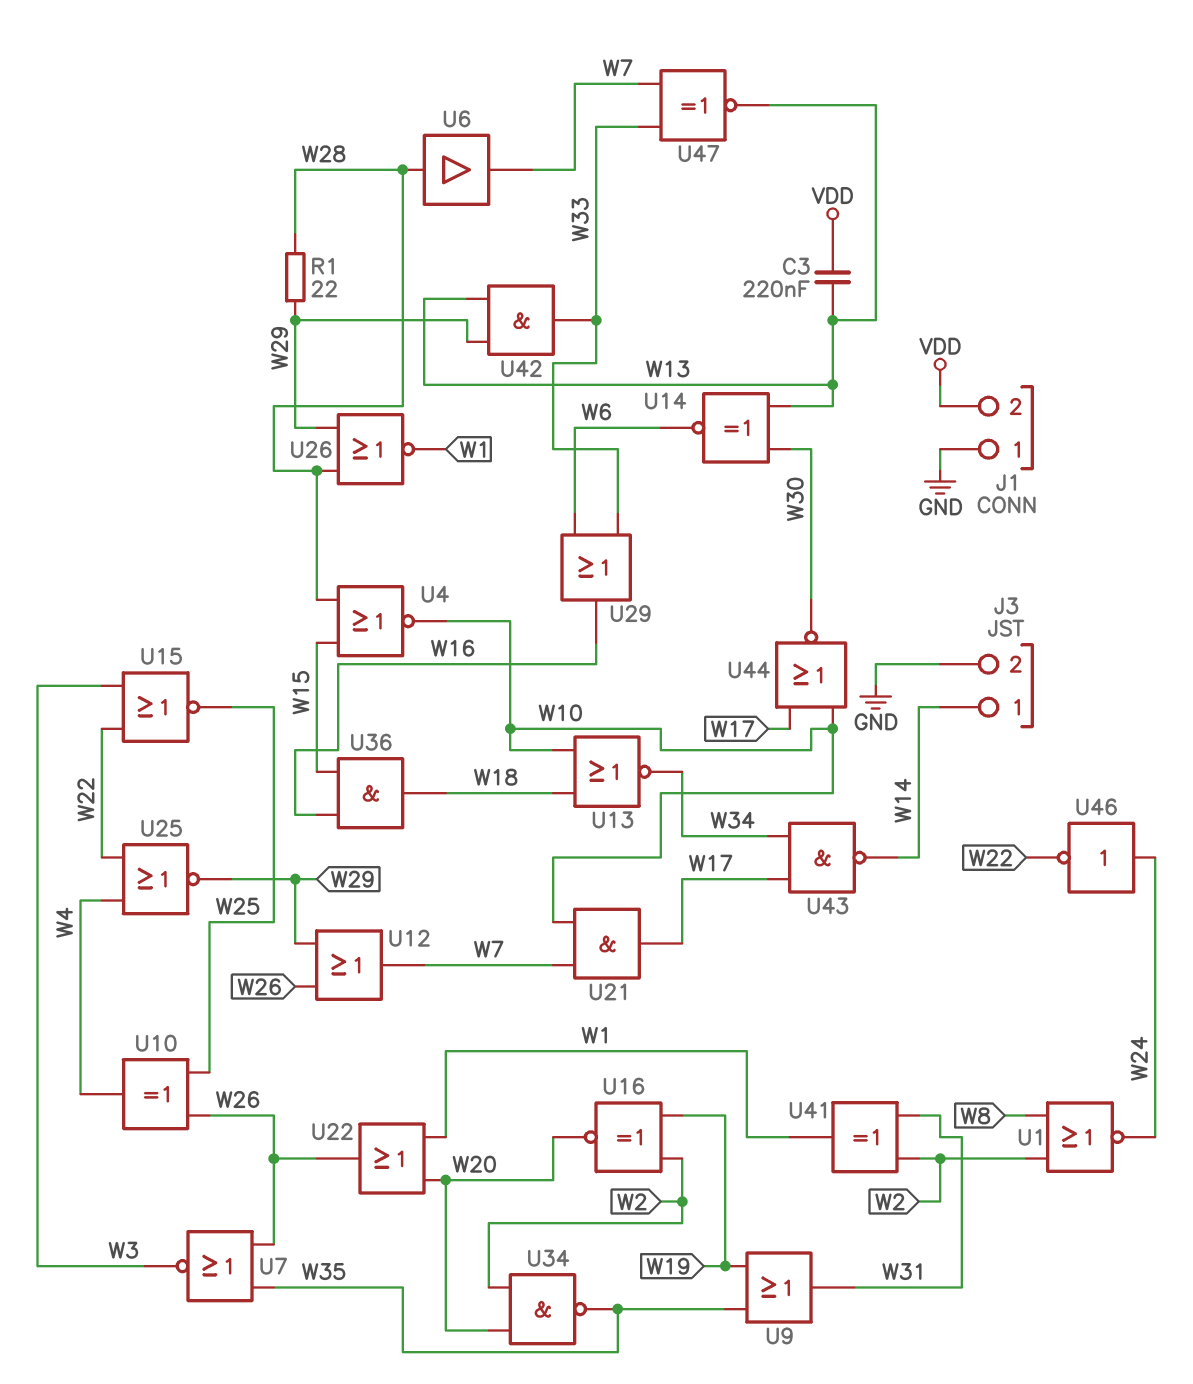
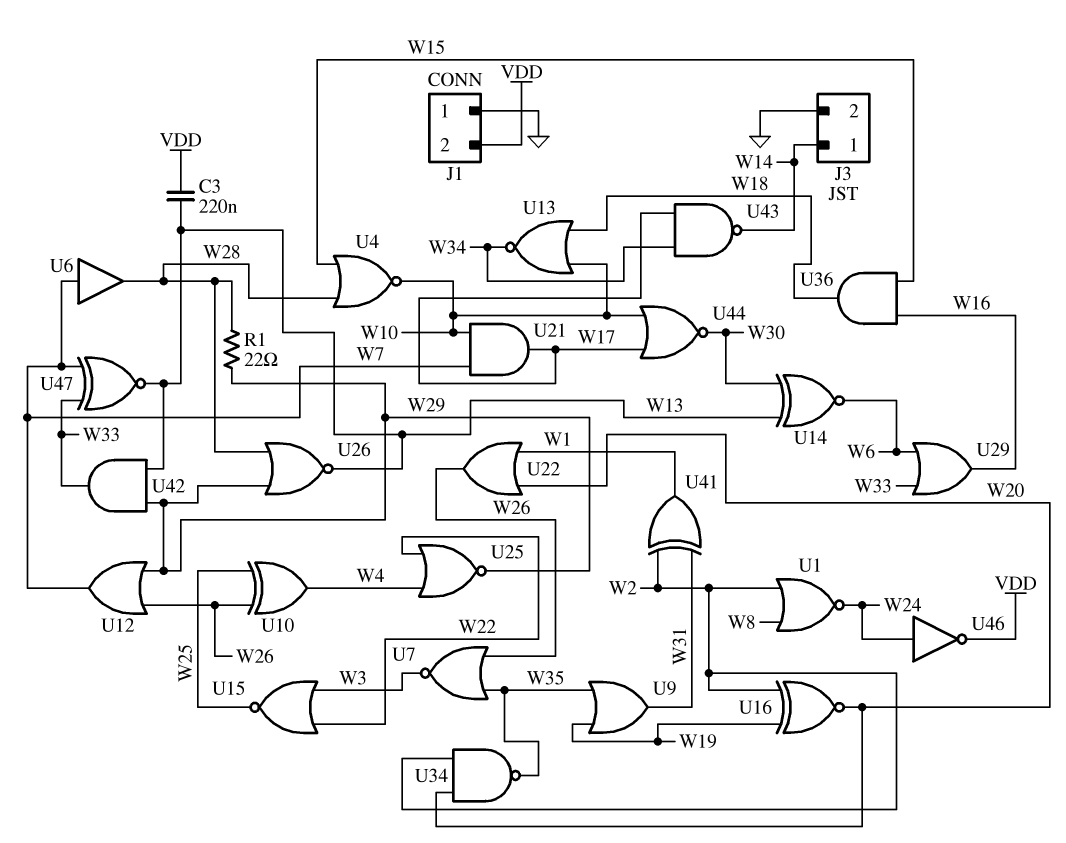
U6: buffer (in W28, out W7) -> buffer (in W7, out W28)
U26: NOR (in W28, in W29, out W1) -> NOR (in W28, in W29, out W13)
U46: NOT (in W24, out W22) -> NOT (in W24, out VDD)

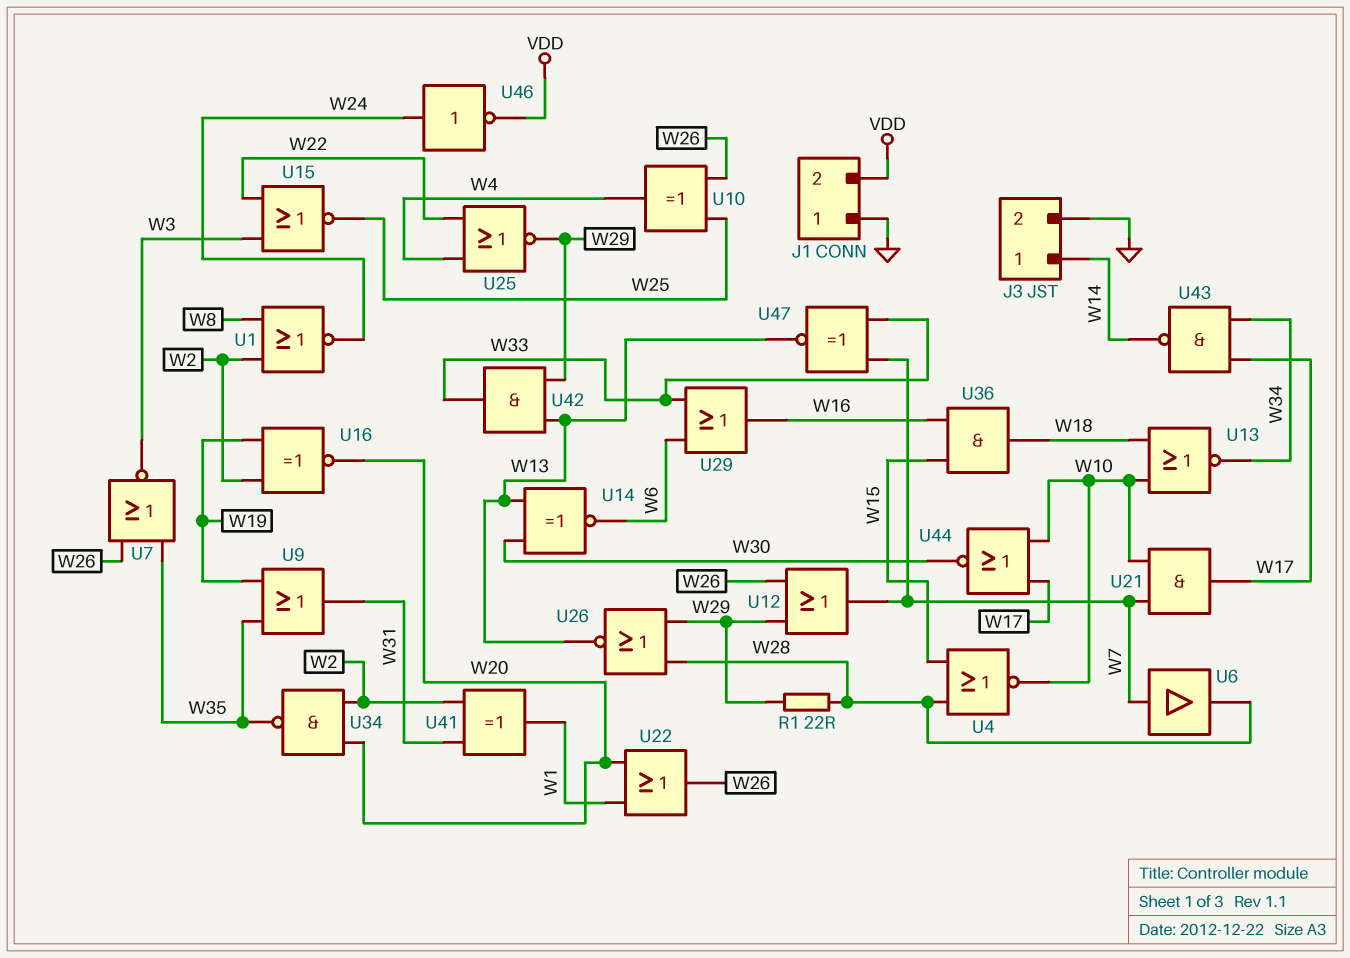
C3: 220nF (VDD, W13) -> none

